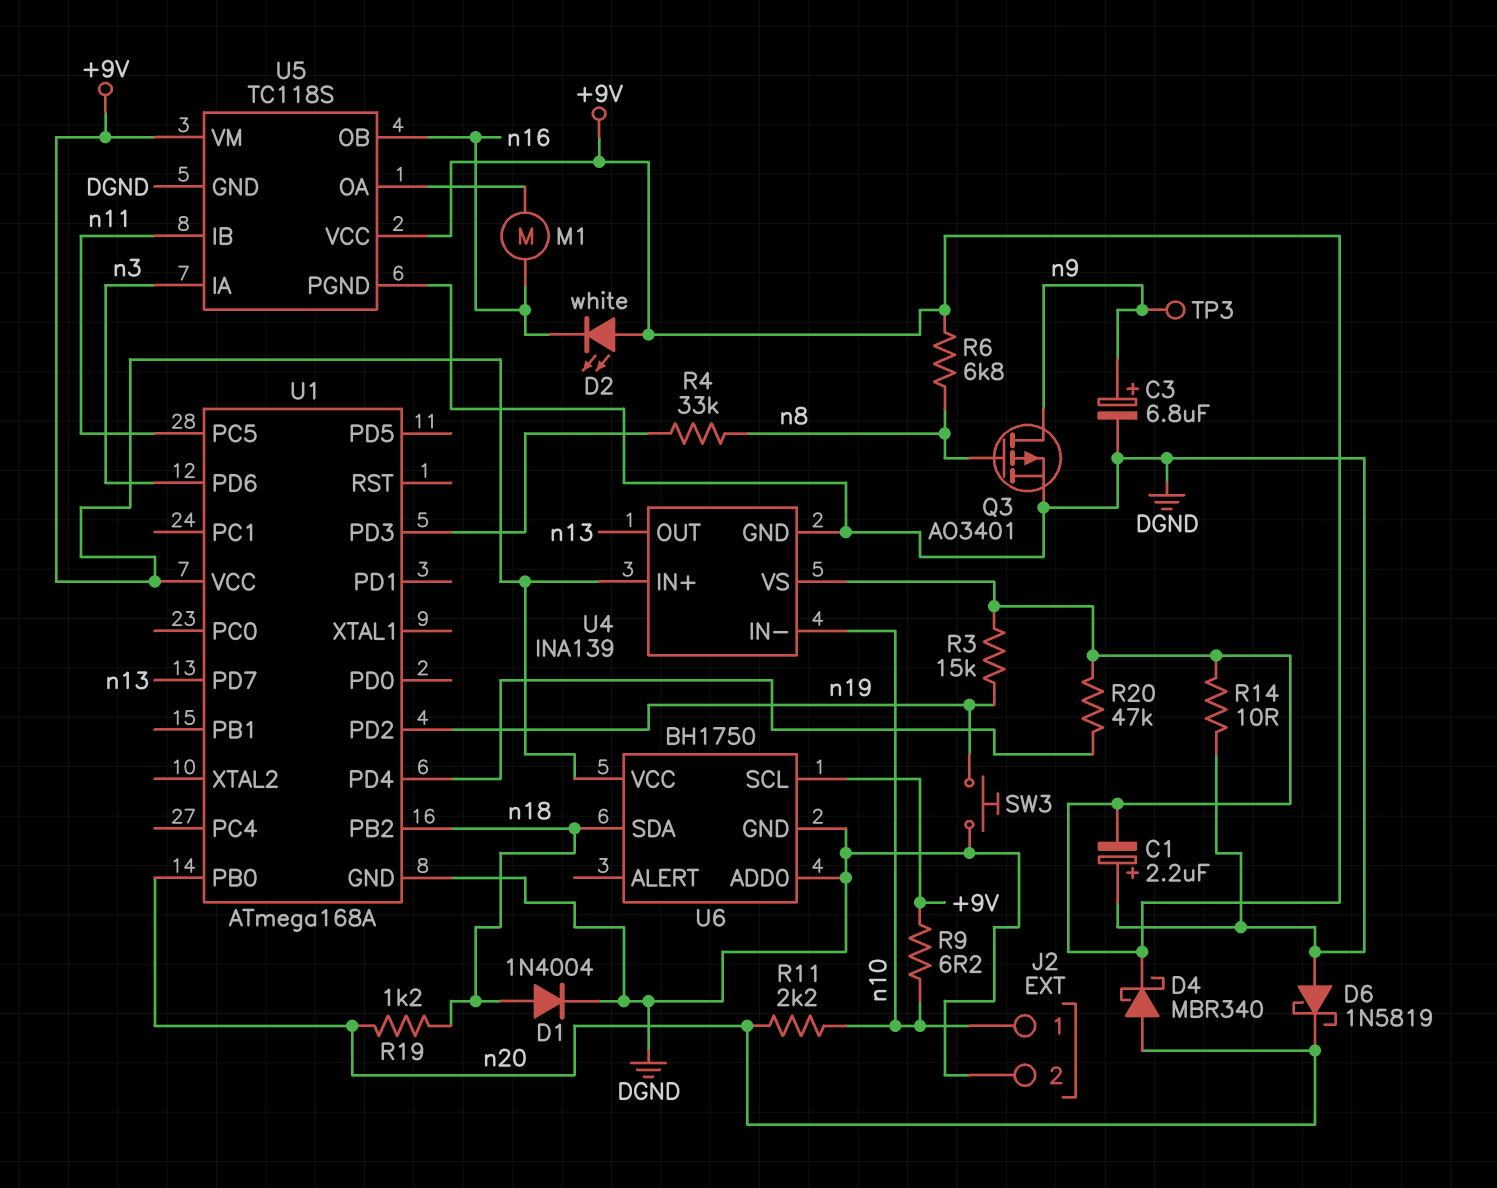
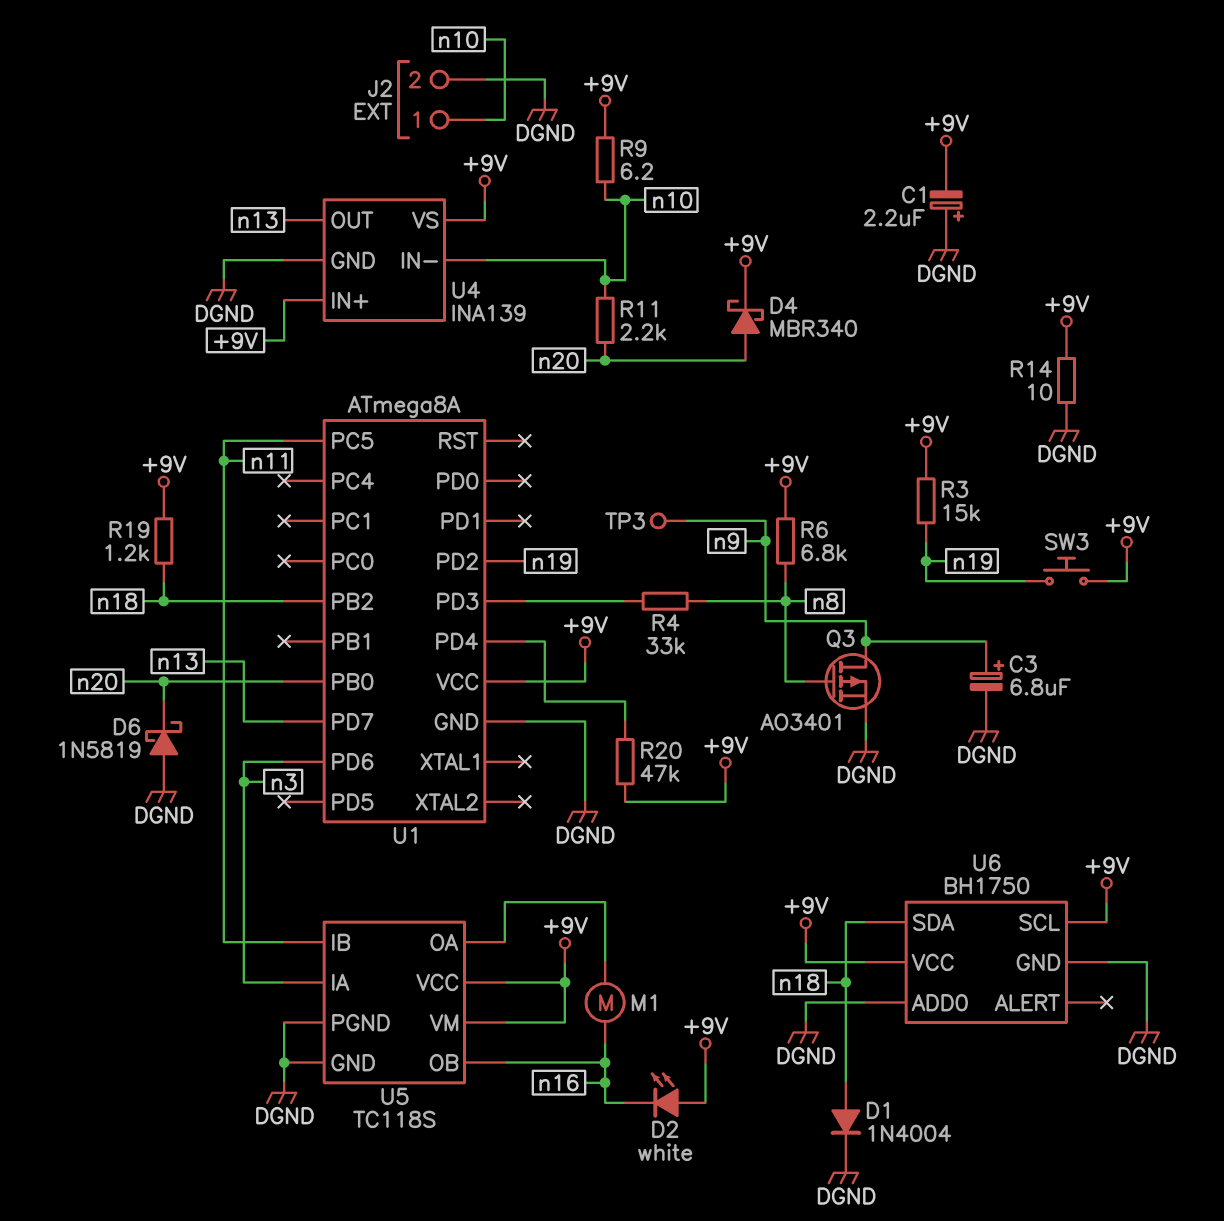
R19: 1.2k (n18, n20) -> 1.2k (+9V, n18)
SW3: button (DGND, n19) -> button (+9V, n19)
U1: ATmega168A -> ATmega8A

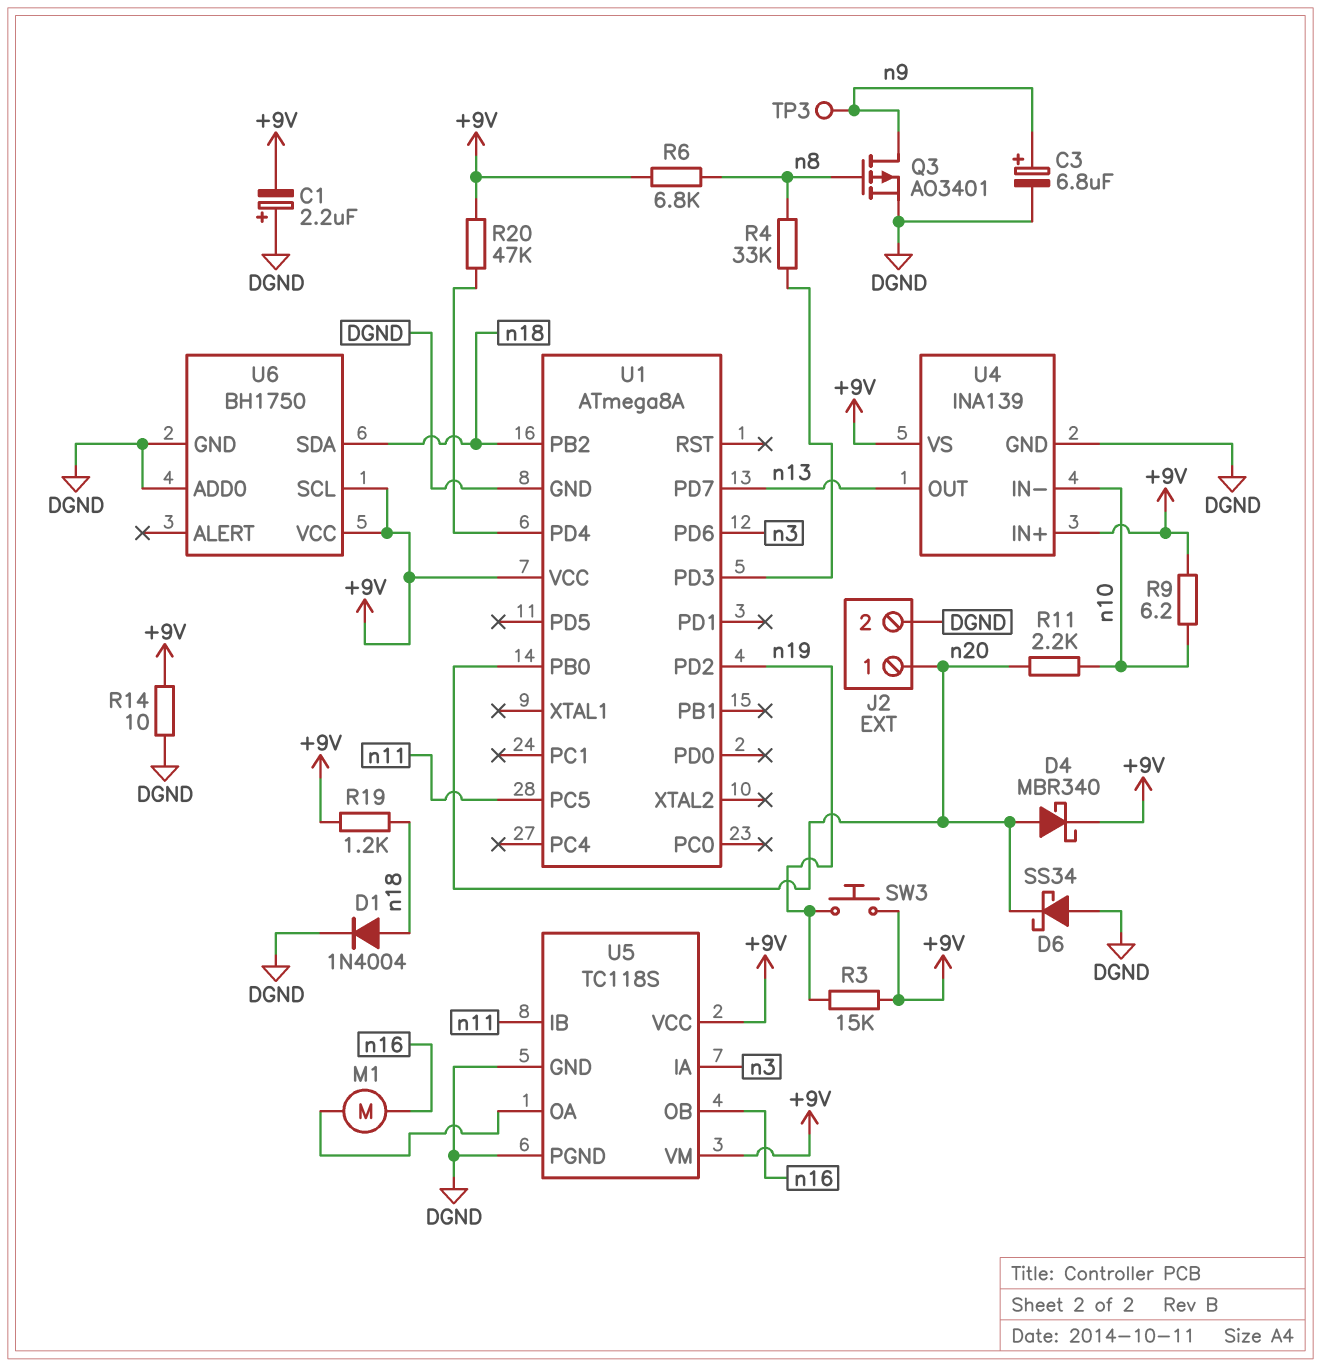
D2: LED white (A +9V, K n16) -> none
D6: schottky 1N5819 (A DGND, K n20) -> schottky SS34 (A DGND, K n20)
J2 pin 1: n10 -> n20

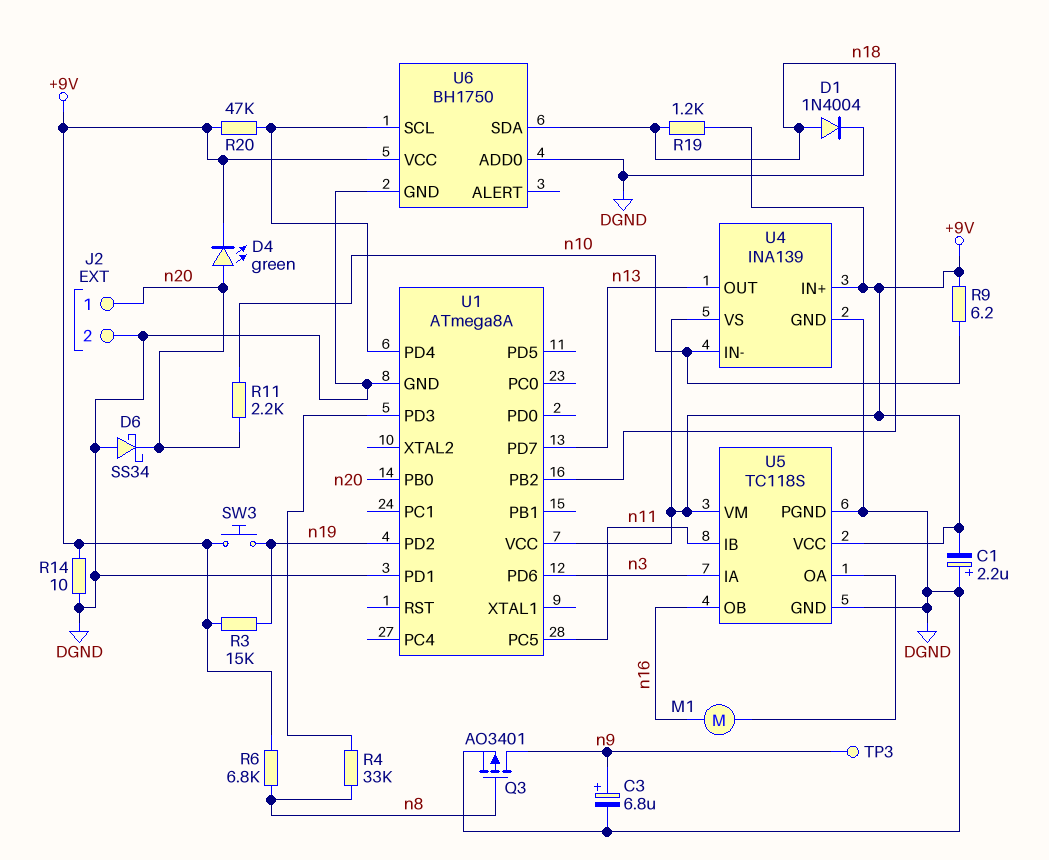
D4: schottky MBR340 (A n20, K +9V) -> LED green (A n20, K +9V)
U1 pin PD1: none -> DGND
U6 pin SCL: +9V -> U1/PD4

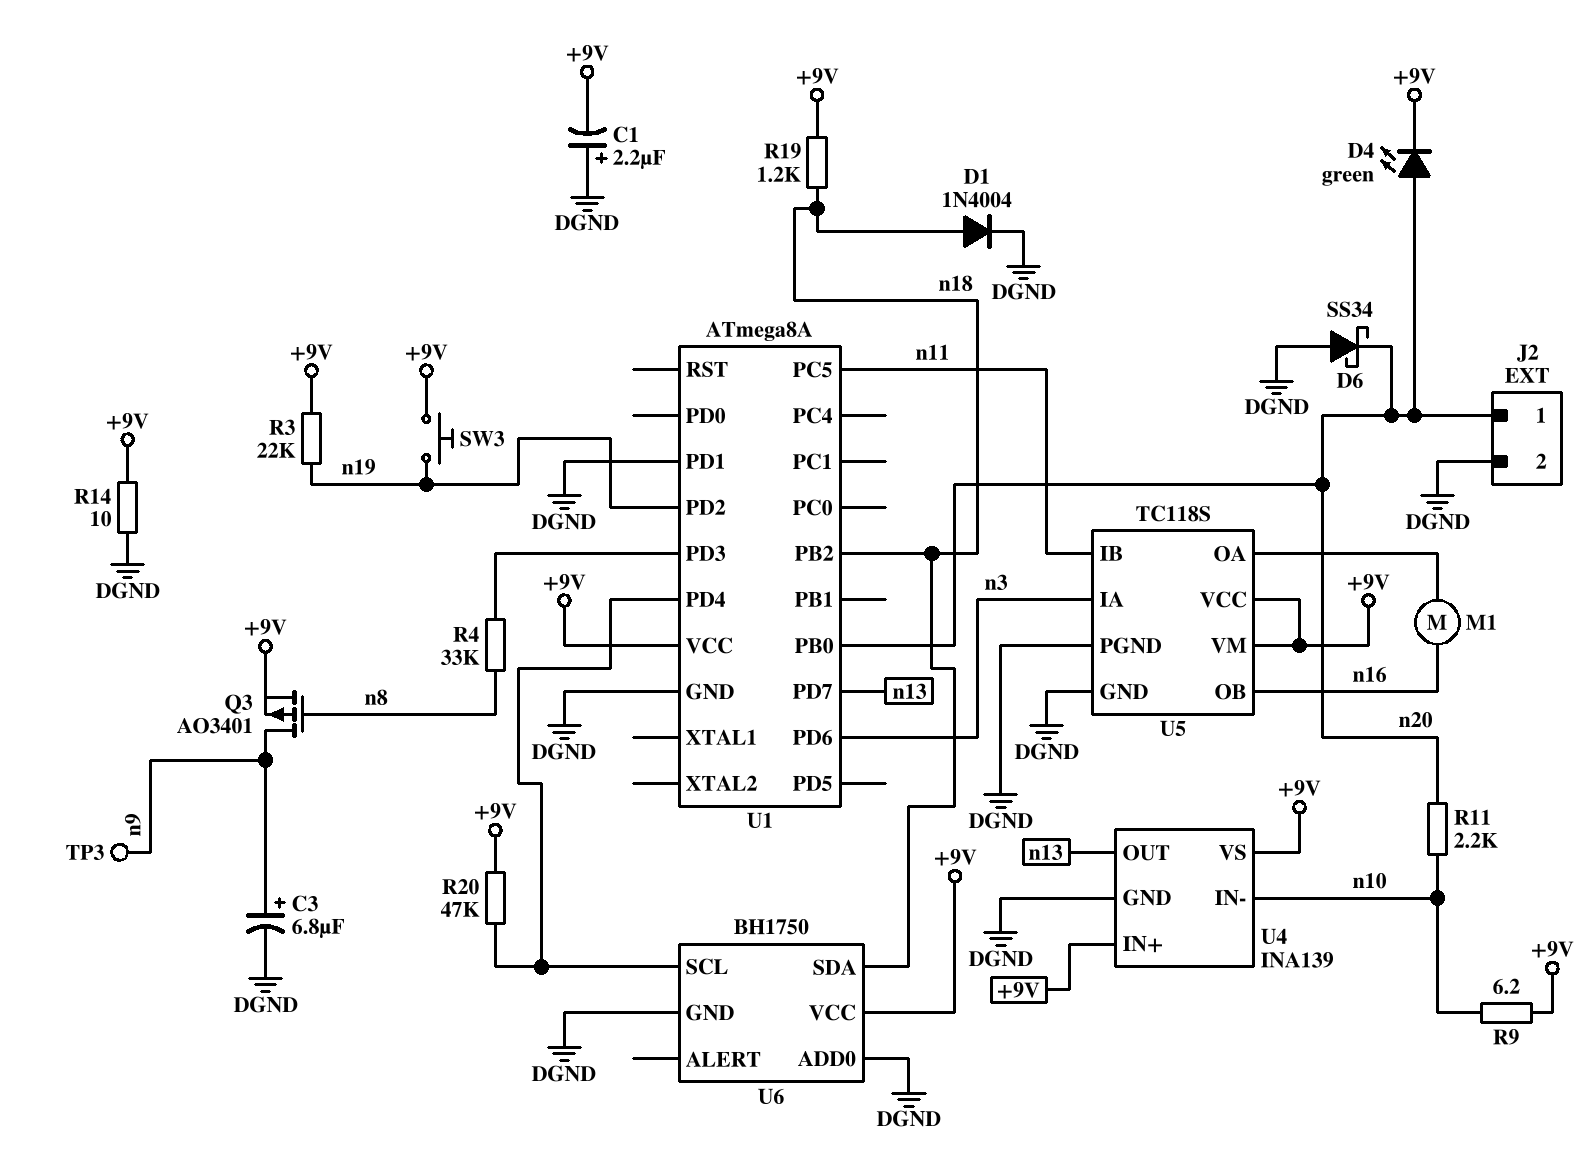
Q3: PMOS AO3401 (G n8, D n9, S DGND) -> PMOS AO3401 (G n8, D n9, S +9V)
R3: 15k (+9V, n19) -> 22k (+9V, n19)
R6: 6.8k (+9V, n8) -> none

